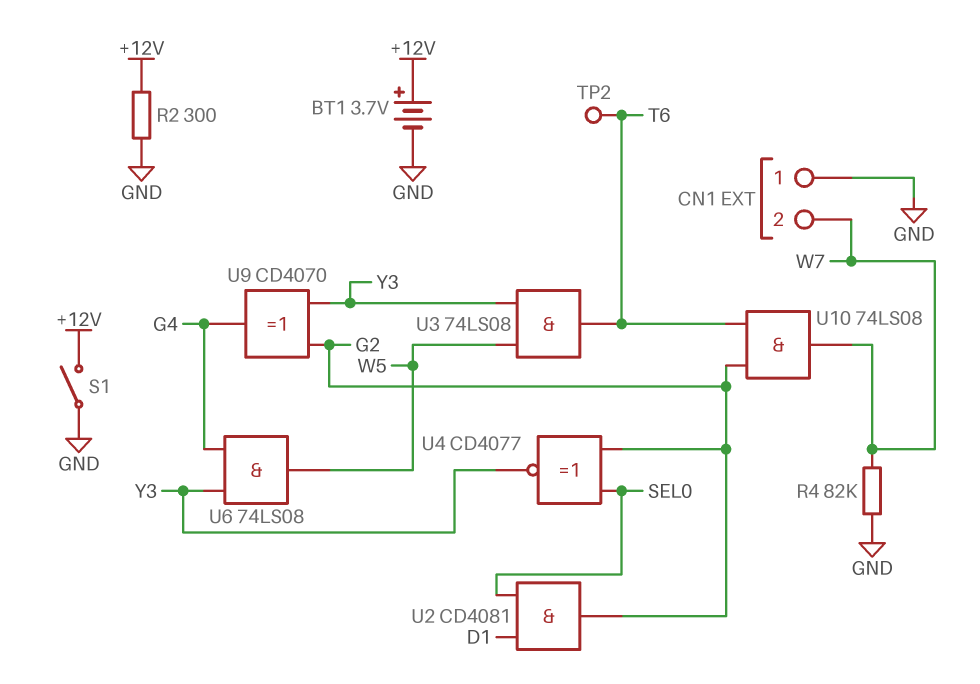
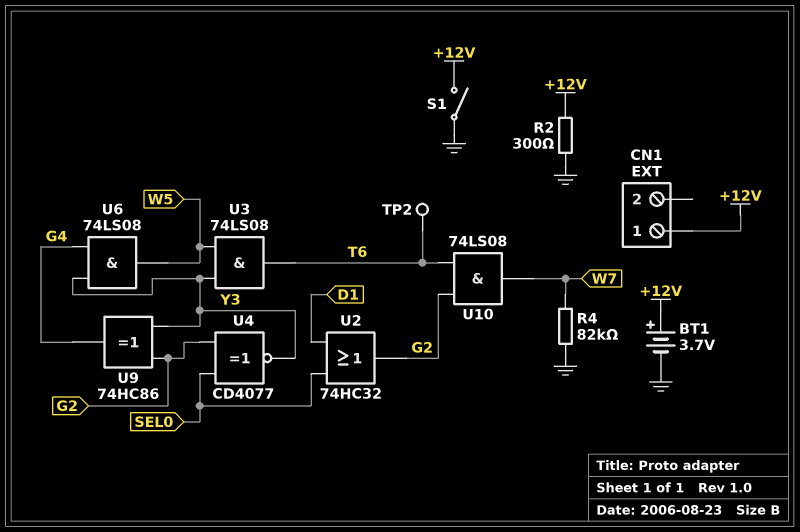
CN1 pin 1: GND -> +12V
CN1 pin 2: W7 -> none
U2: AND CD4081 (in D1, in SEL0, out G2) -> OR 74HC32 (in D1, in SEL0, out G2)
U9: XOR CD4070 (in G2, in Y3, out G4) -> XOR 74HC86 (in G2, in Y3, out G4)

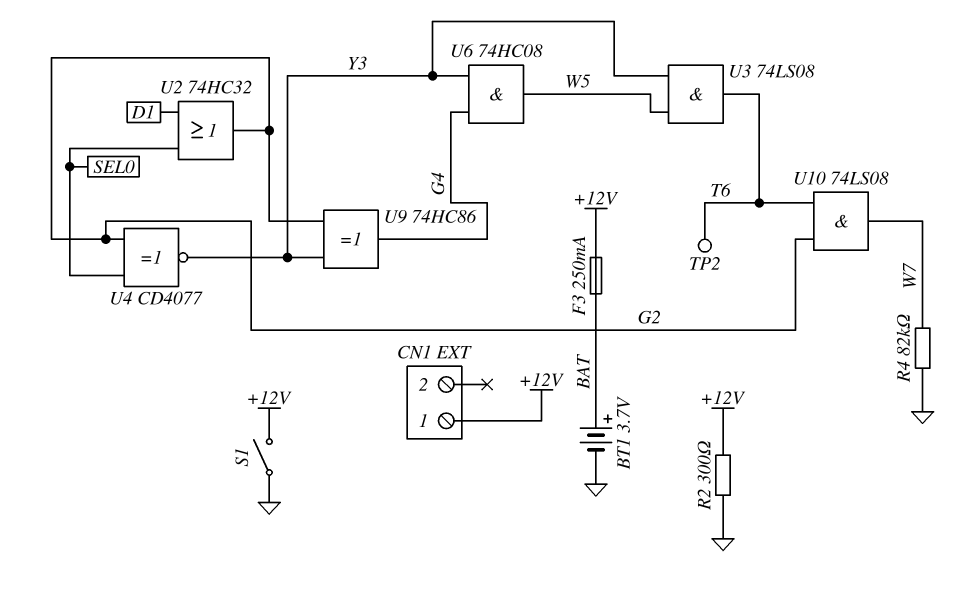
BT1: 3.7V (plus +12V, minus GND) -> 3.7V (plus BAT, minus GND)
F3: none -> 250mA (+12V, BAT)
U6: AND 74LS08 (in G4, in Y3, out W5) -> AND 74HC08 (in G4, in Y3, out W5)

